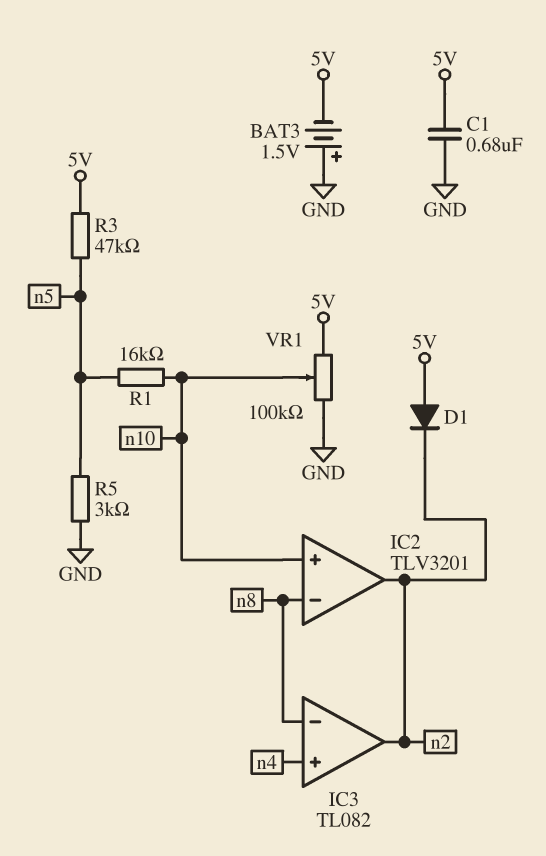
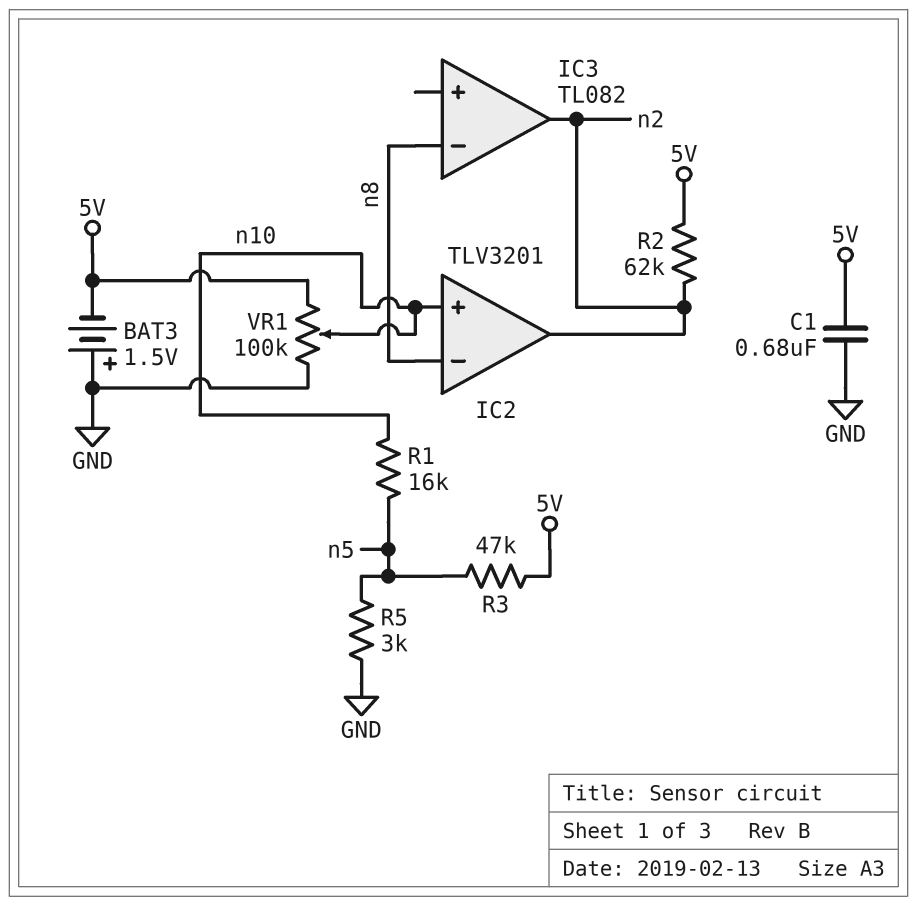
D1: diode (A 5V, K n2) -> none
IC3 pin in+: n4 -> none
R2: none -> 62k (5V, n2)

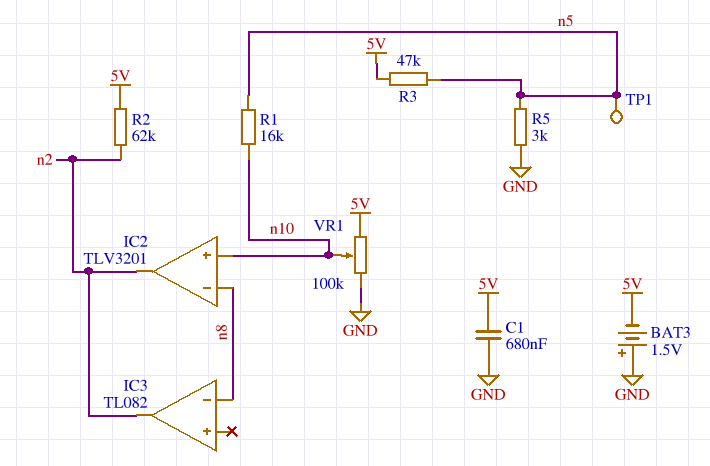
TP1: none -> test point (n5)

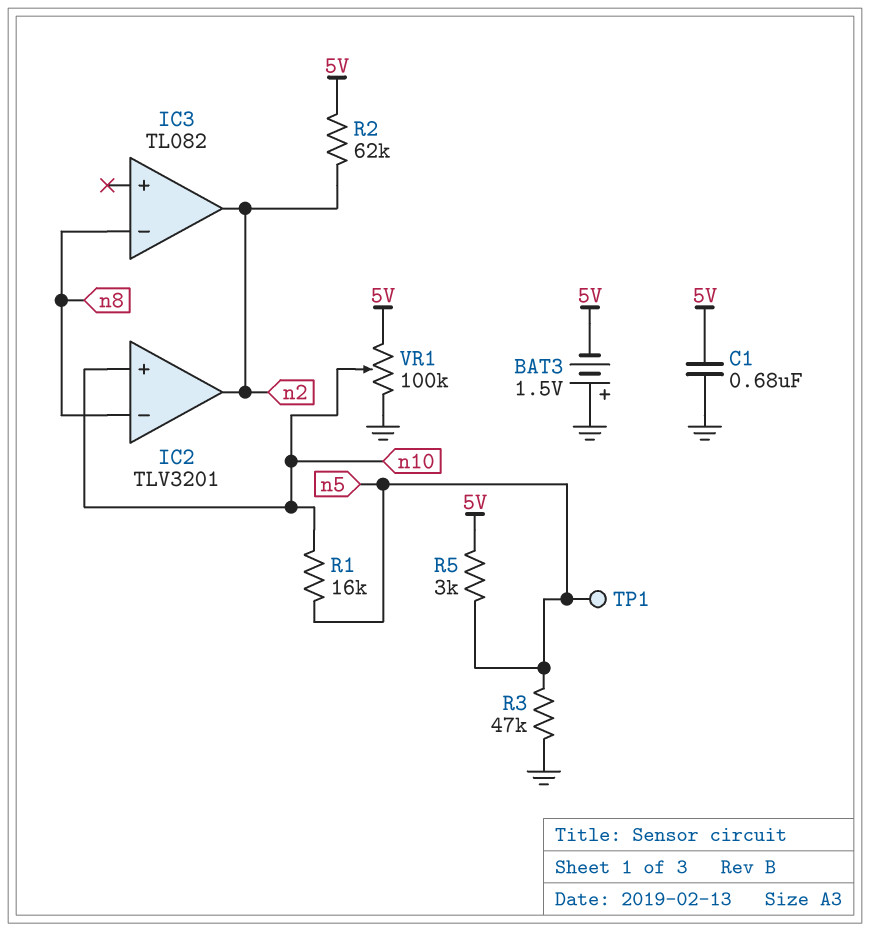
R3: 47k (5V, n5) -> 47k (GND, n5)
R5: 3k (GND, n5) -> 3k (5V, n5)

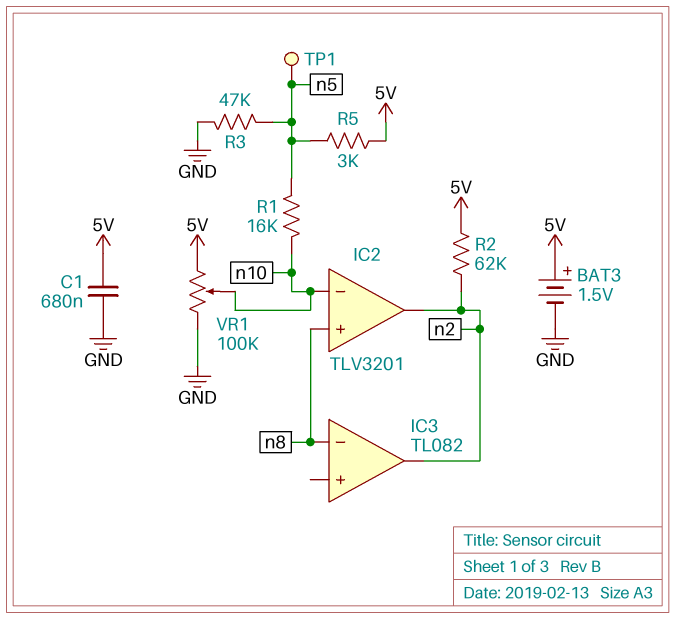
BAT3: 1.5V (plus GND, minus 5V) -> 1.5V (plus 5V, minus GND)
IC2 pin in+: n10 -> n8
IC2 pin in-: n8 -> n10

